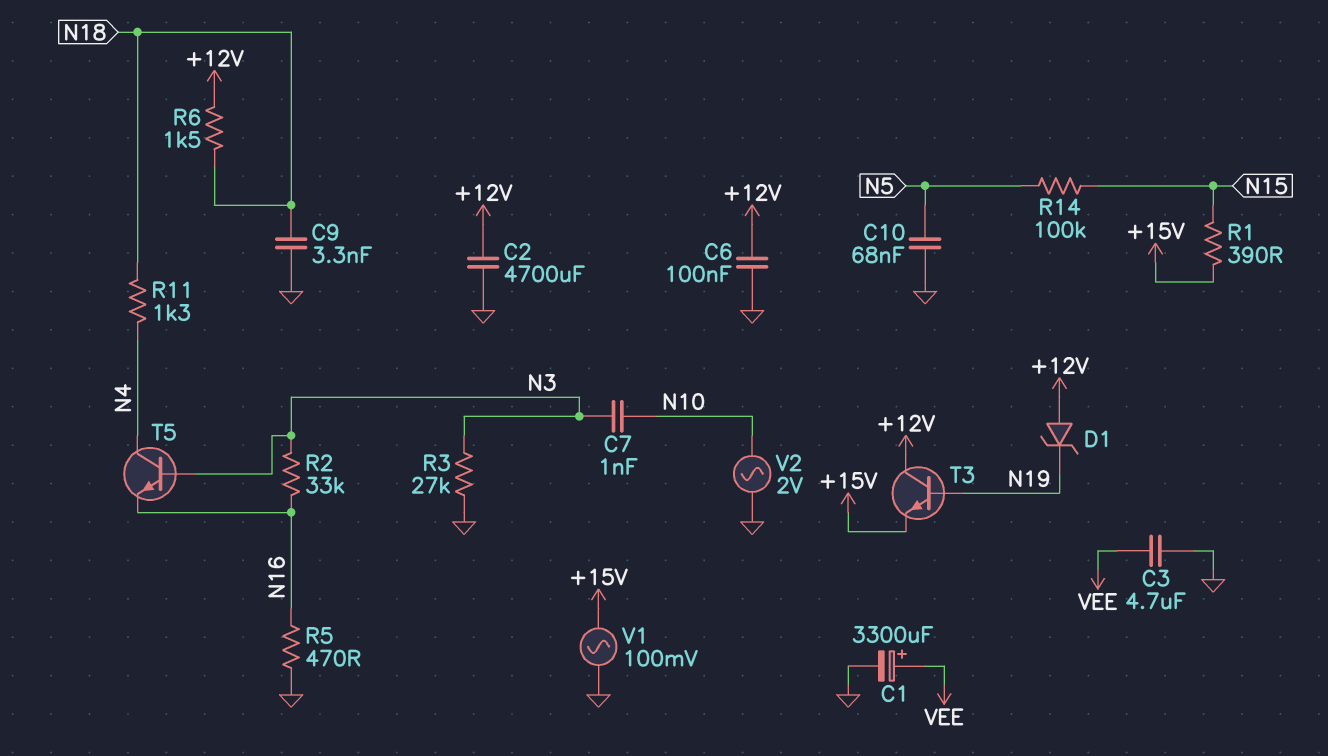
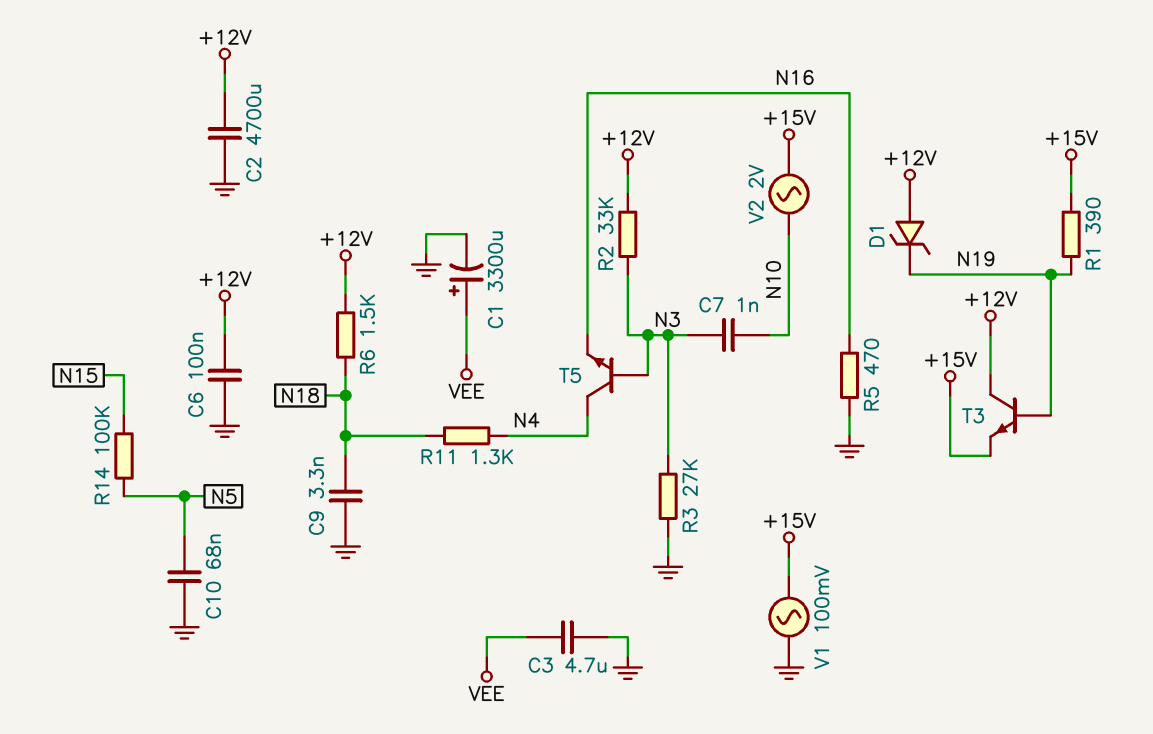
R1: 390 (+15V, N15) -> 390 (+15V, N19)
R2: 33k (N3, N16) -> 33k (+12V, N3)
V2: AC 2V (GND, N10) -> AC 2V (+15V, N10)

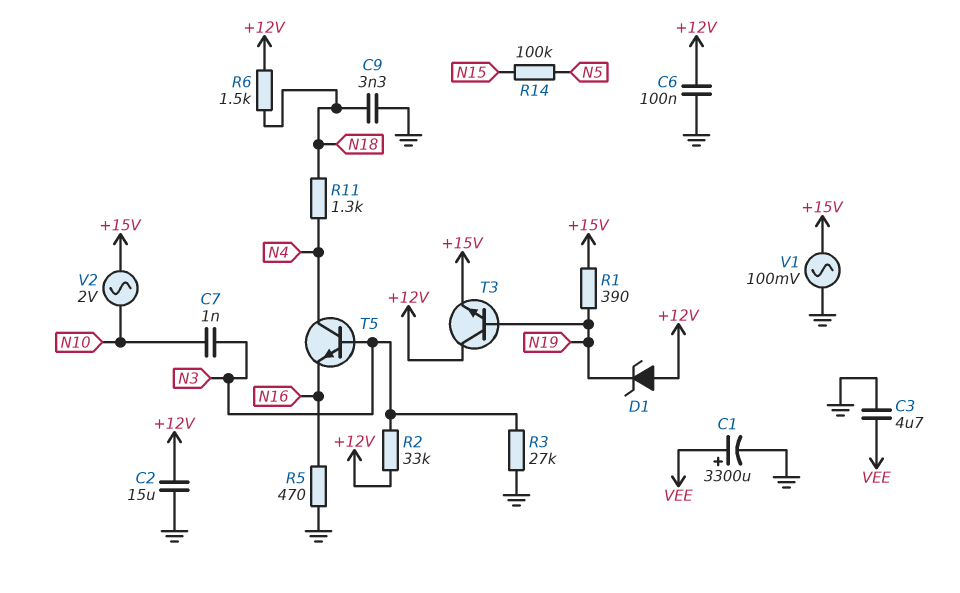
C2: 4700uF (+12V, GND) -> 15uF (+12V, GND)
C10: 68nF (GND, N5) -> none

